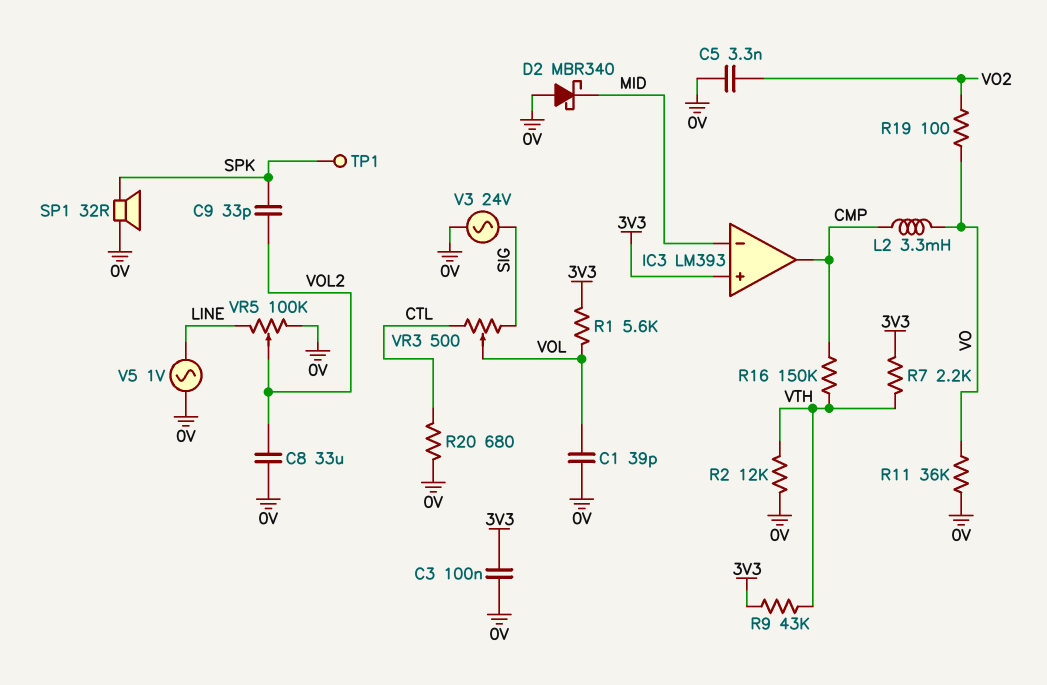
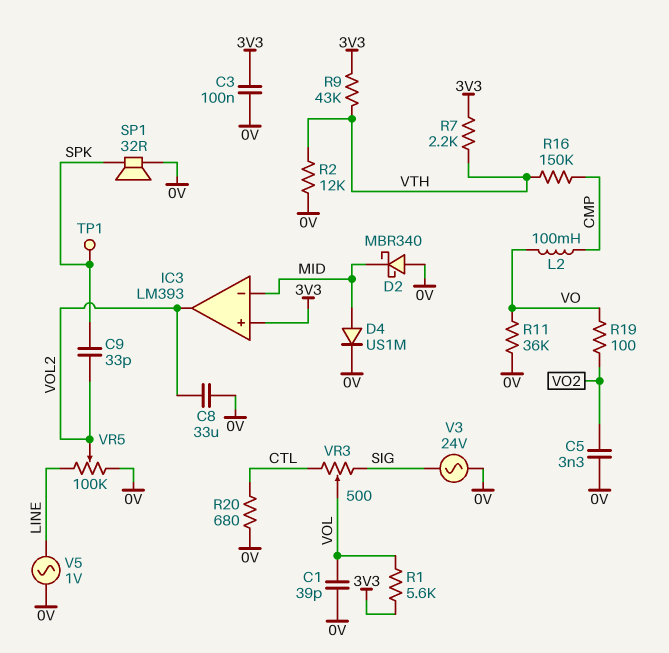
D4: none -> diode US1M (A MID, K 0V)
IC3 pin out: CMP -> VOL2
L2: 3.3mH (CMP, VO) -> 100mH (CMP, VO)

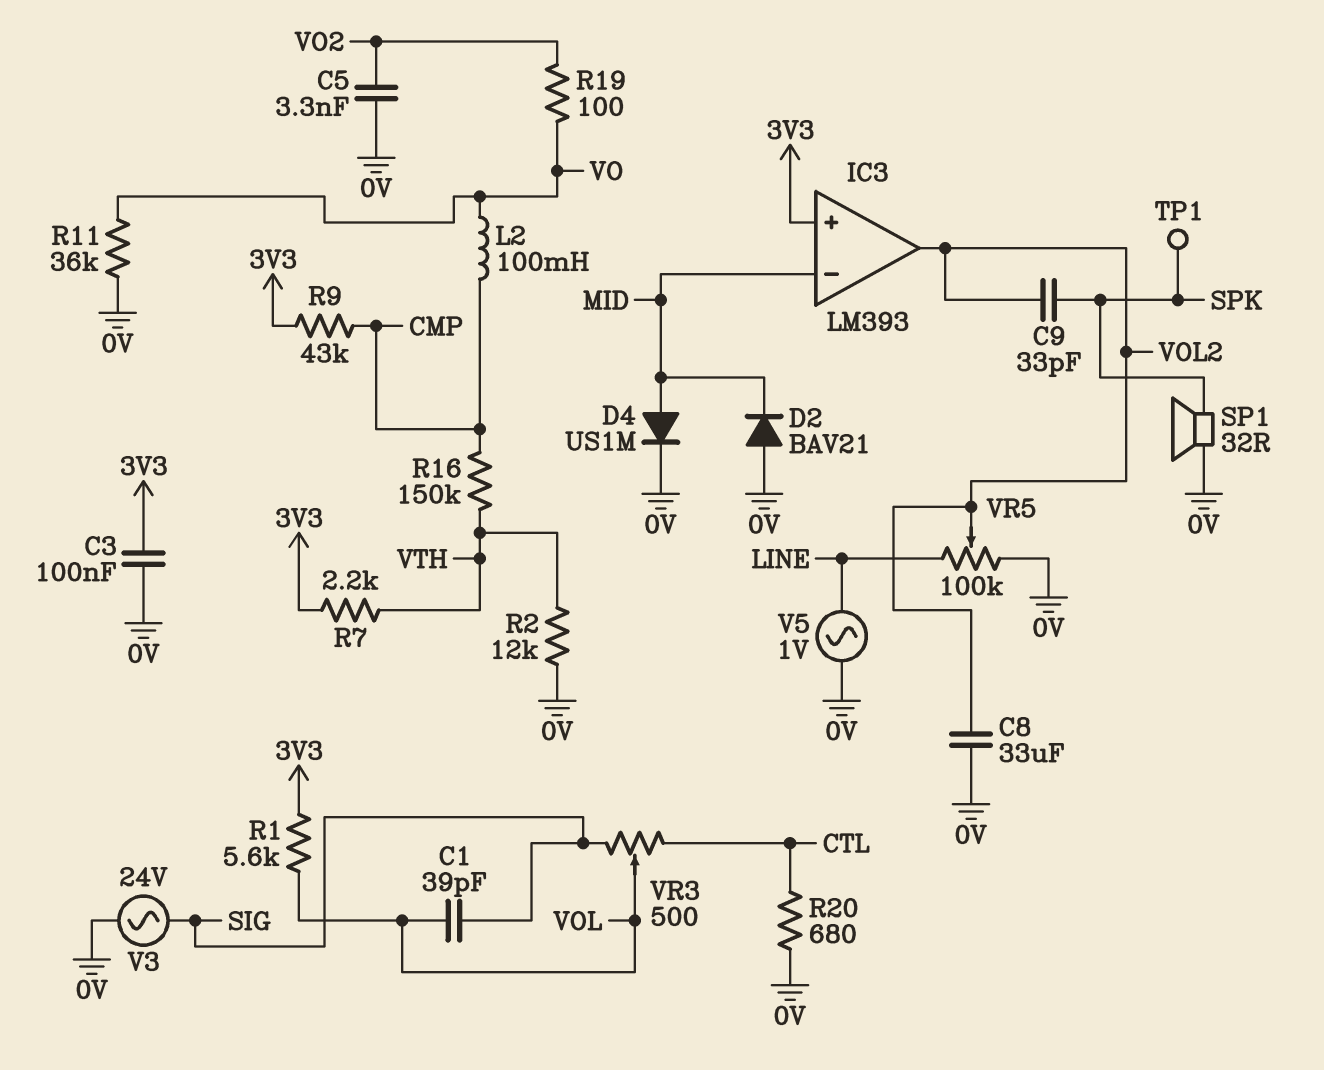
C1: 39pF (0V, VOL) -> 39pF (SIG, VOL)
D2: schottky MBR340 (A 0V, K MID) -> diode BAV21 (A 0V, K MID)
R9: 43k (3V3, VTH) -> 43k (3V3, CMP)

